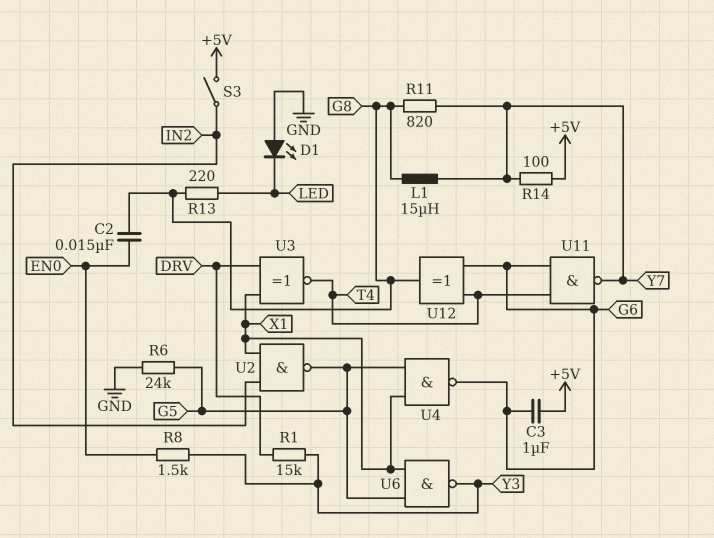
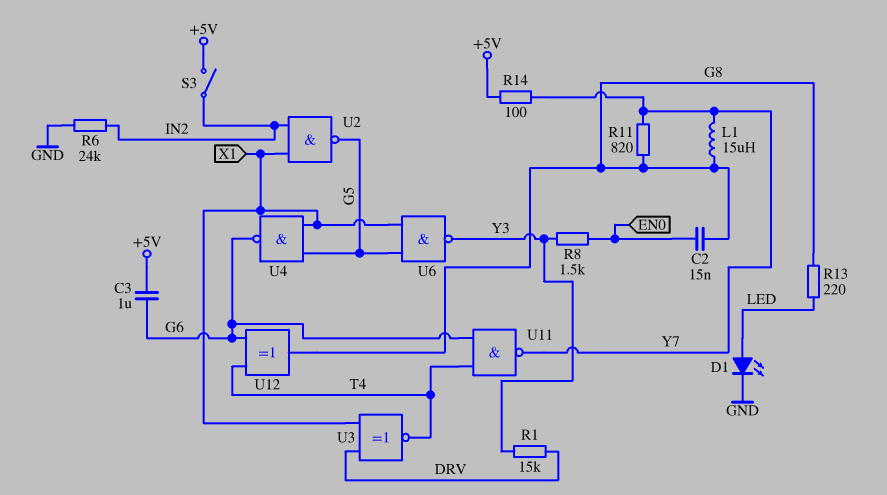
D1: LED (A GND, K LED) -> LED (A LED, K GND)
R6: 24k (G5, GND) -> 24k (GND, IN2)

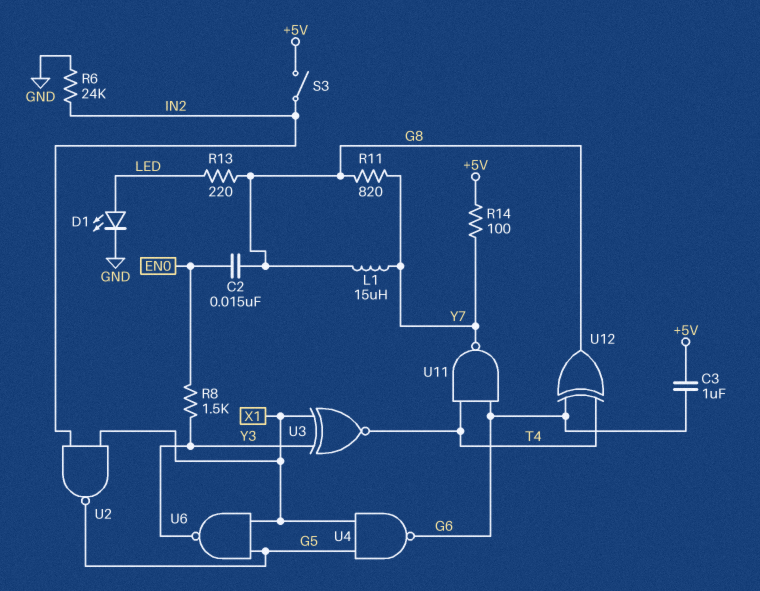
R1: 15k (DRV, Y3) -> none
U3: XNOR (in DRV, in X1, out T4) -> XNOR (in X1, in Y3, out T4)

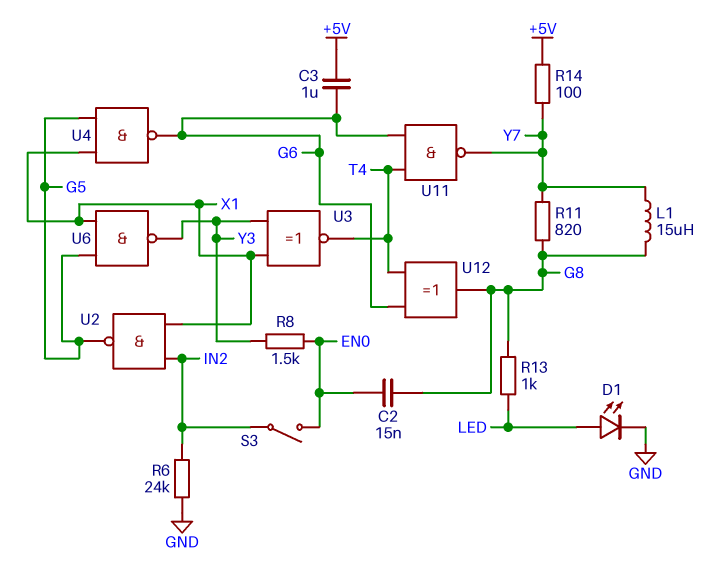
R13: 220 (G8, LED) -> 1k (G8, LED)
S3: switch (+5V, IN2) -> switch (EN0, IN2)

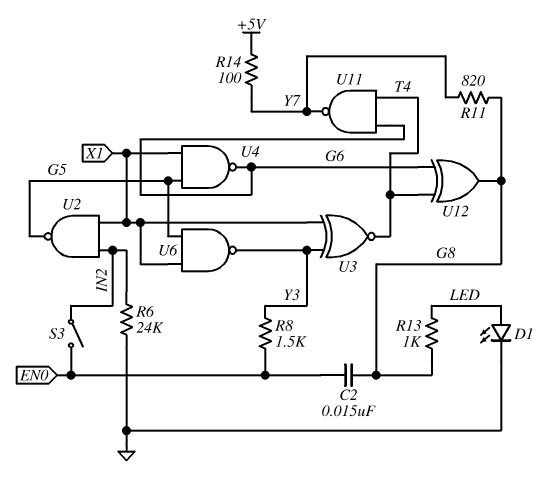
C3: 1uF (+5V, G6) -> none
L1: 15uH (G8, Y7) -> none

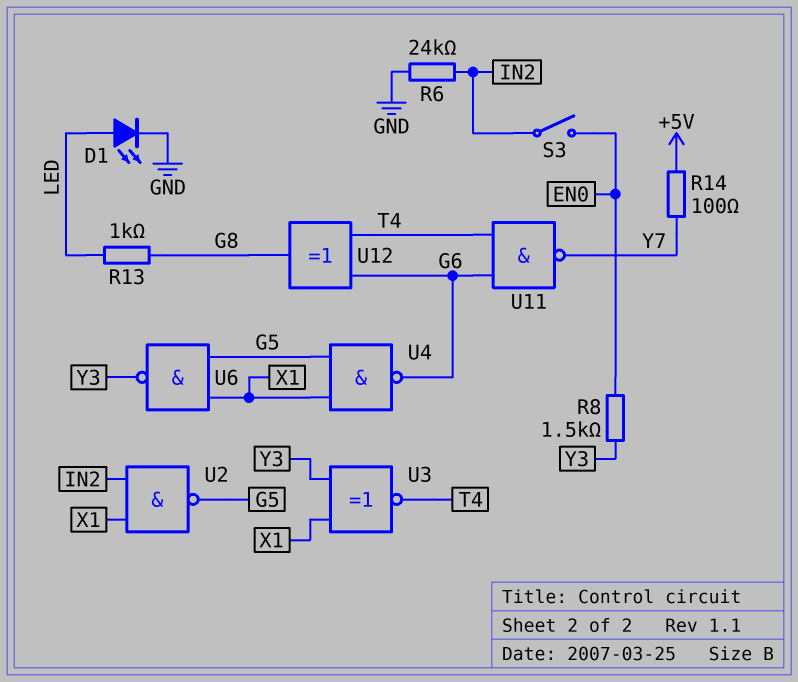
C2: 15nF (EN0, G8) -> none
R11: 820 (G8, Y7) -> none

